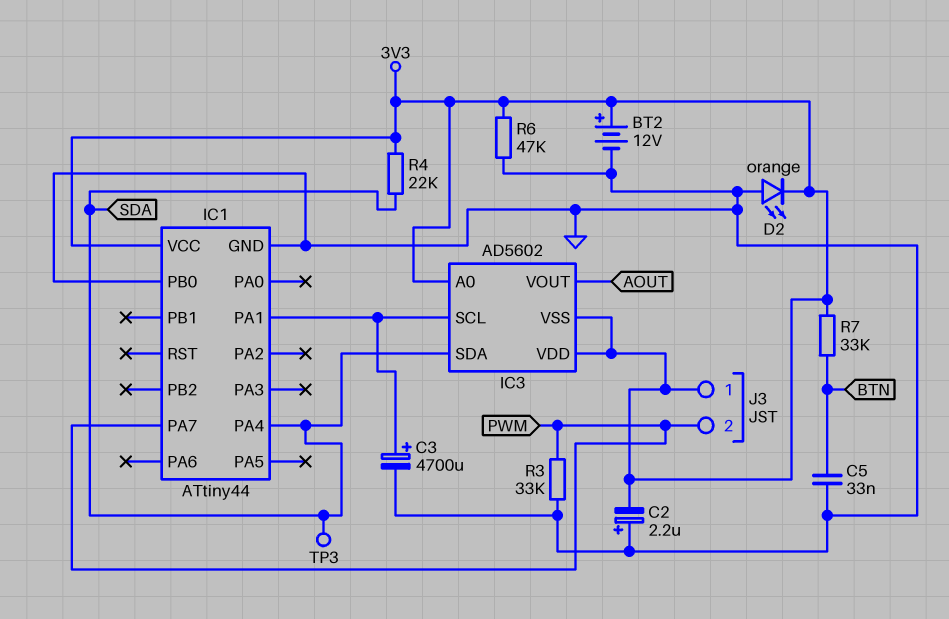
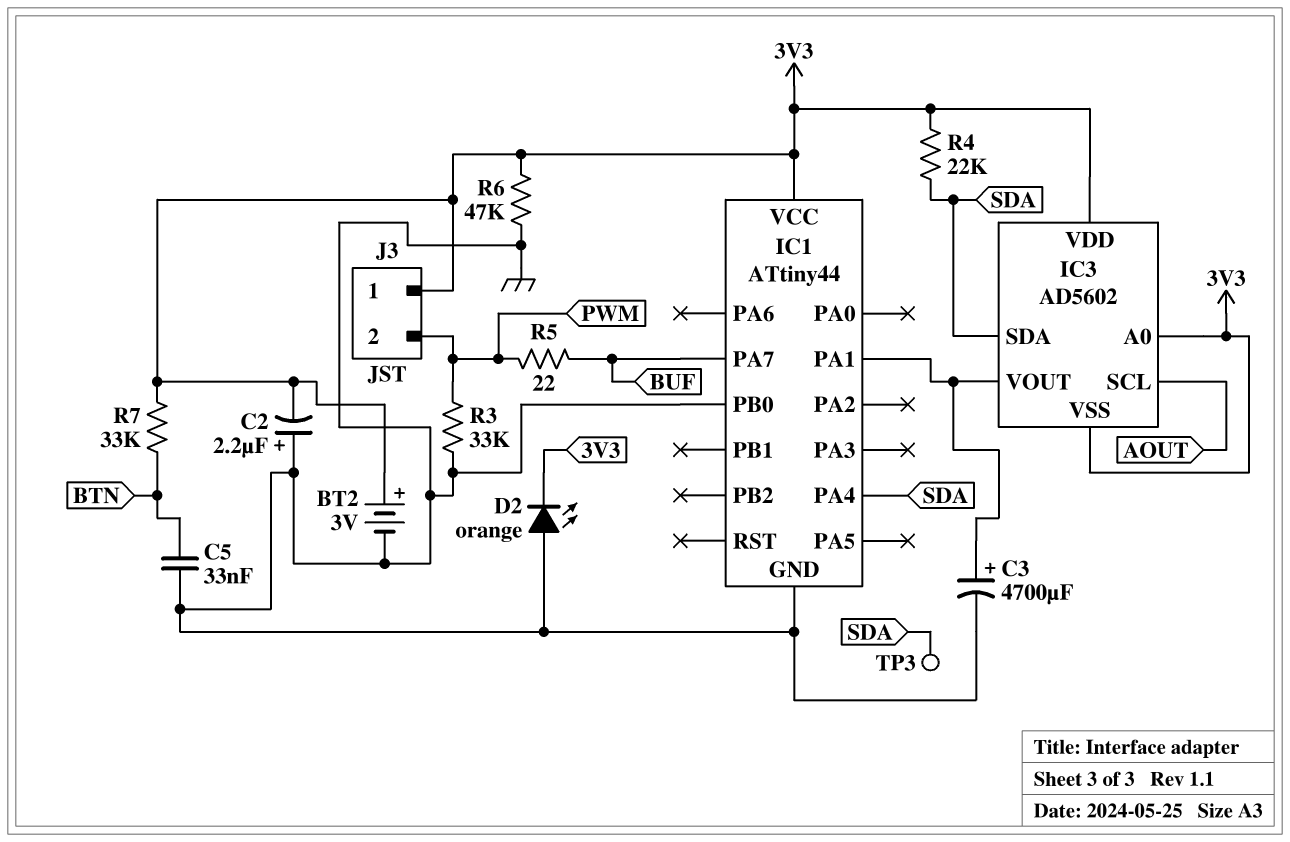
BT2: 12V (plus 3V3, minus GND) -> 3V (plus 3V3, minus GND)
IC1 pin PA7: PWM -> BUF
IC3 pin SCL: IC1/PA1 -> AOUT
IC3 pin VOUT: AOUT -> IC1/PA1
R5: none -> 22 (BUF, PWM)

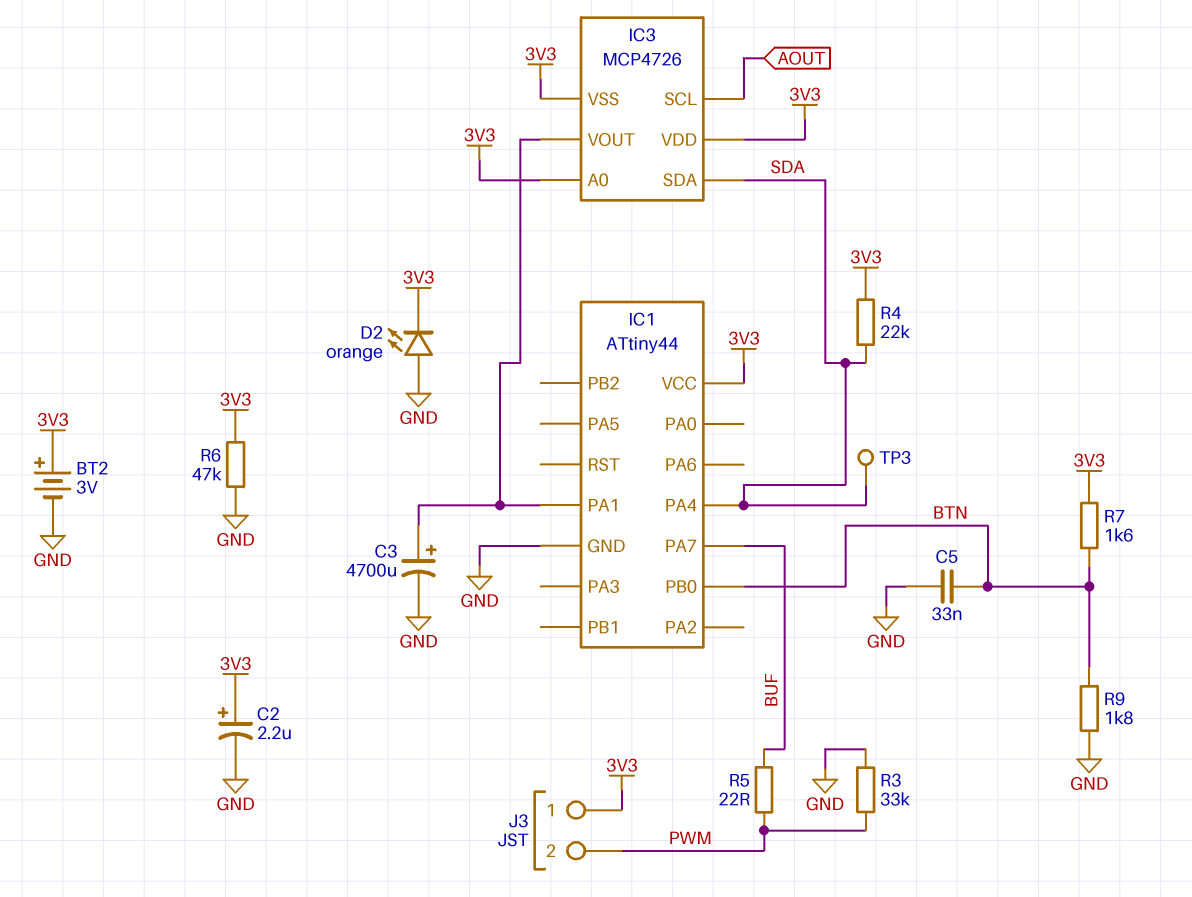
C2: 2.2uF (plus GND, minus 3V3) -> 2.2uF (plus 3V3, minus GND)
IC1 pin PB0: GND -> BTN
IC3: AD5602 -> MCP4726
R7: 33k (3V3, BTN) -> 1.6k (3V3, BTN)
R9: none -> 1.8k (BTN, GND)

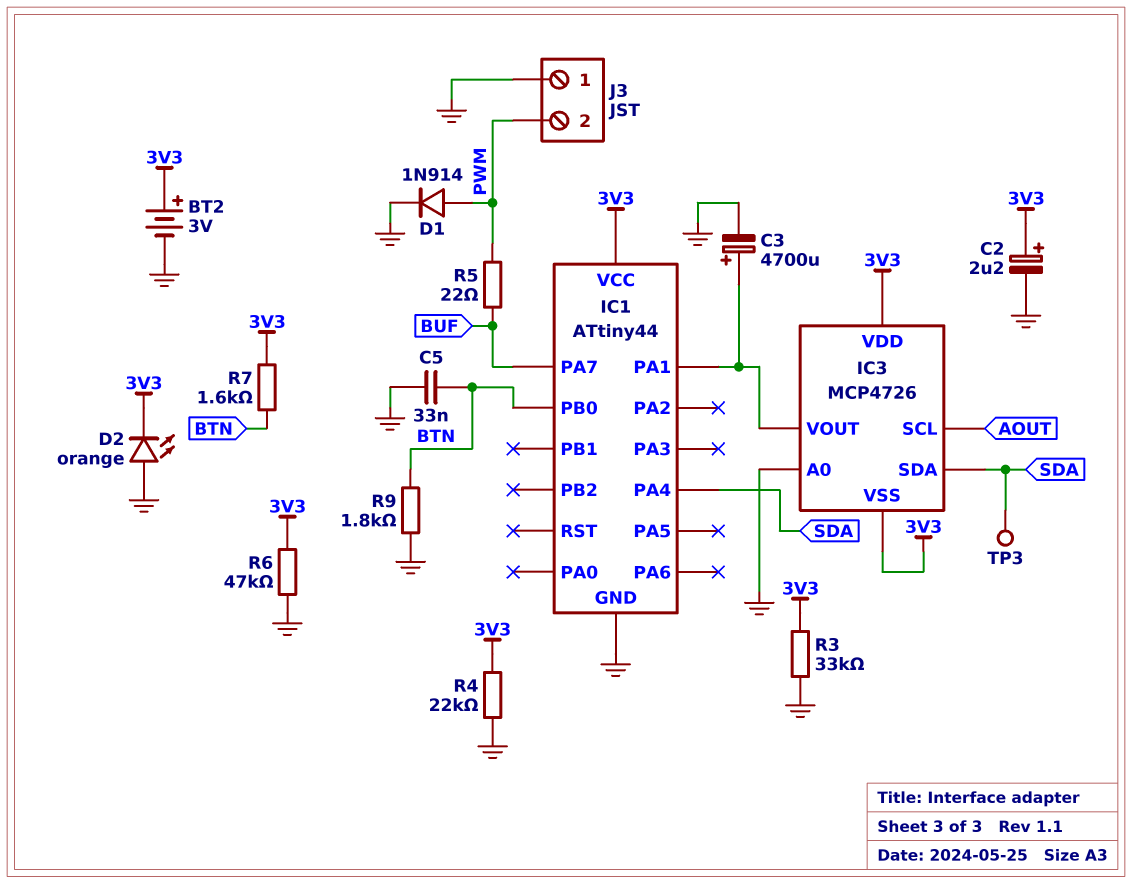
D1: none -> diode 1N914 (A PWM, K GND)
IC3 pin A0: 3V3 -> GND
J3 pin 1: 3V3 -> GND
R3: 33k (GND, PWM) -> 33k (3V3, GND)
R4: 22k (3V3, SDA) -> 22k (3V3, GND)

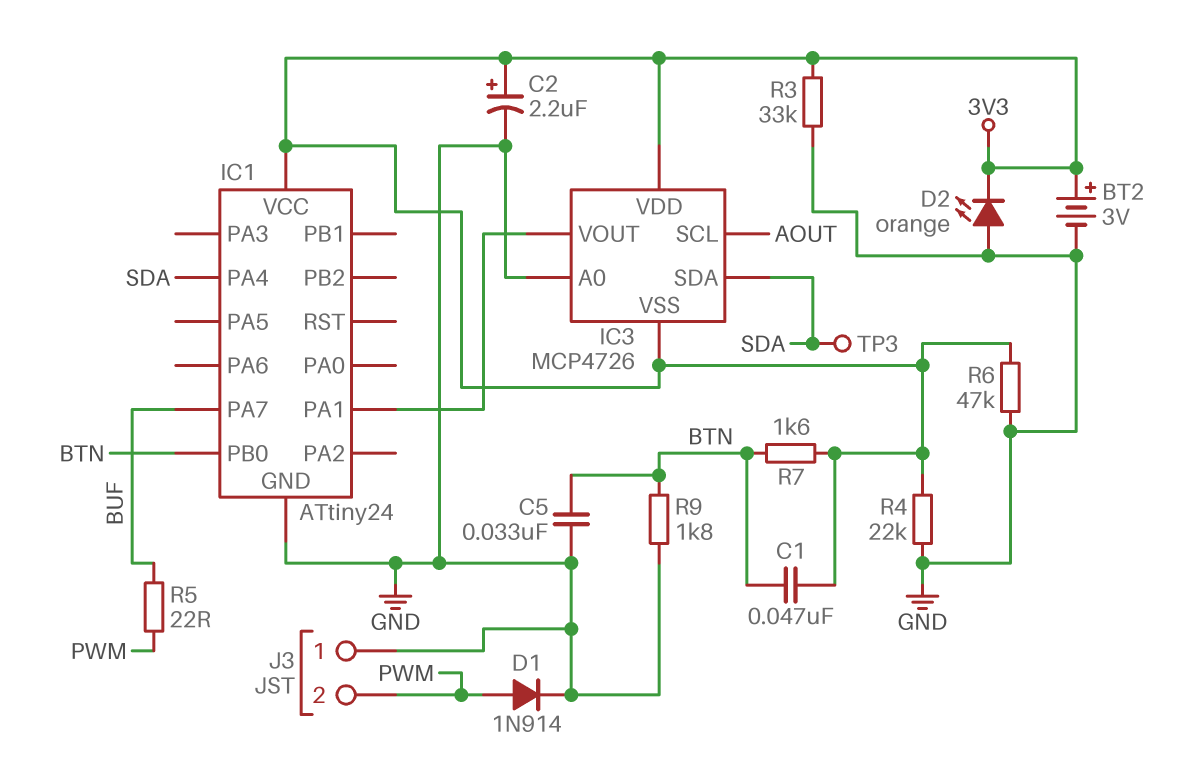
C1: none -> 47nF (3V3, BTN)
C3: 4700uF (plus IC1/PA1, minus GND) -> none
IC1: ATtiny44 -> ATtiny24

